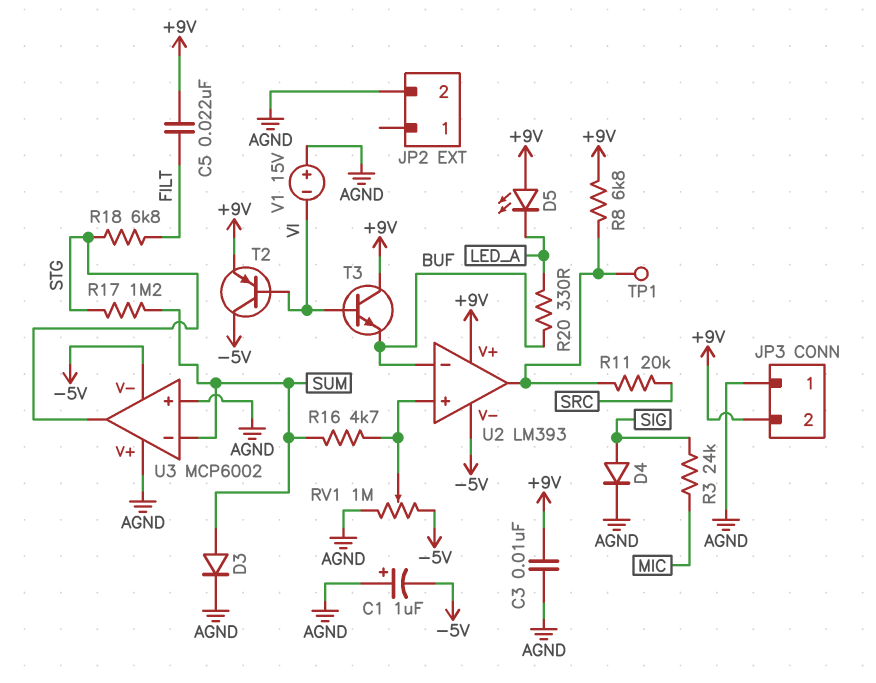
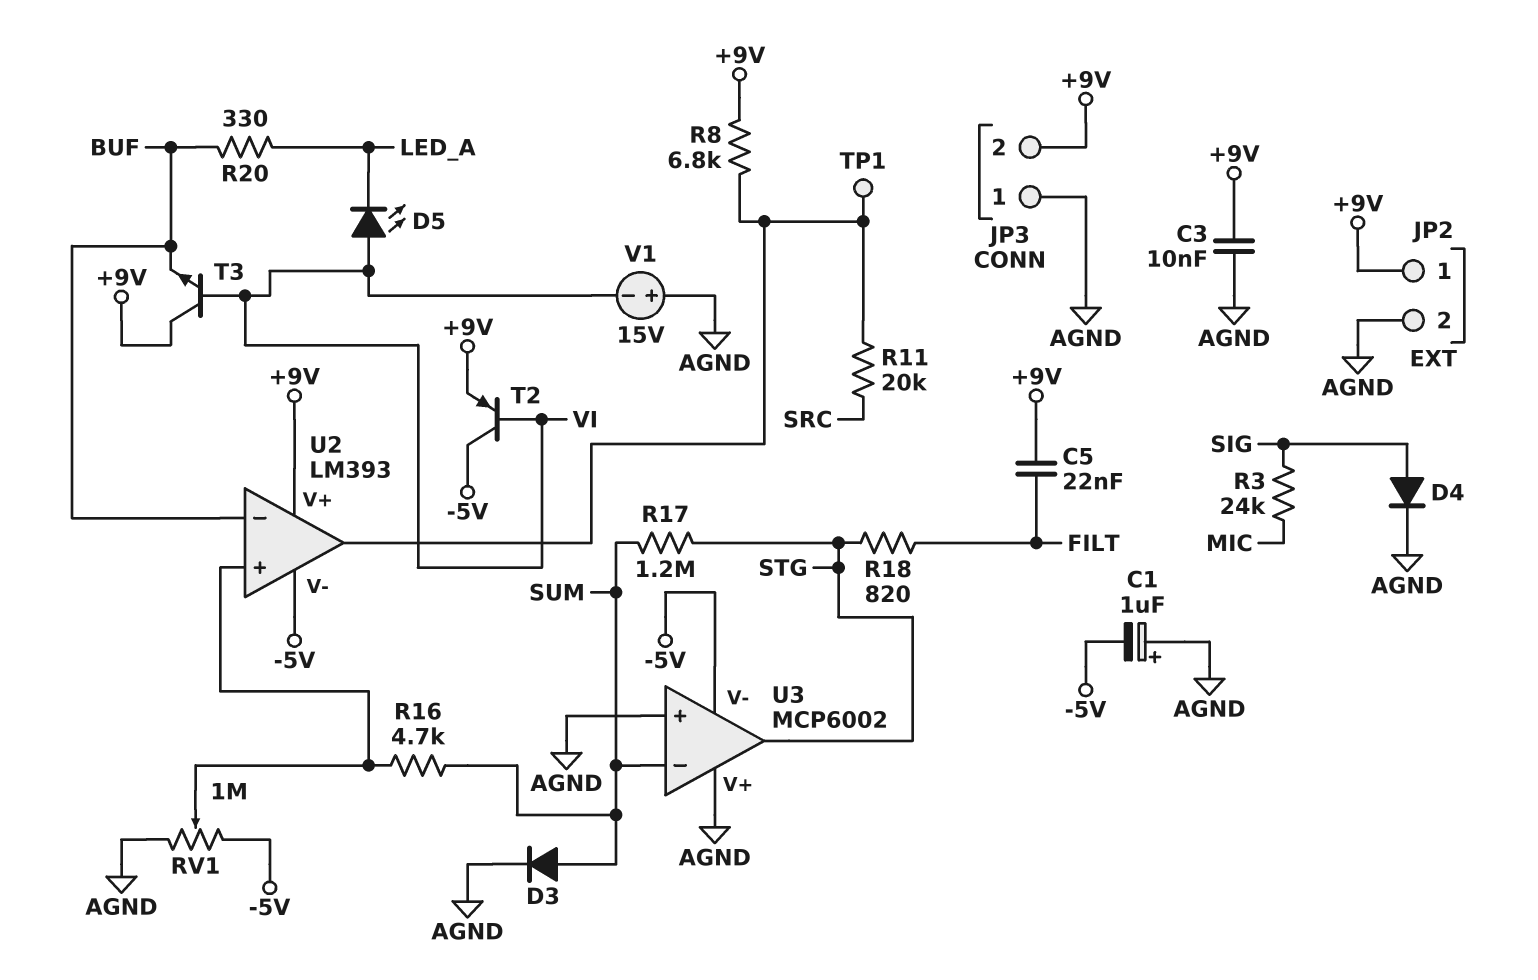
D5: LED (A +9V, K LED_A) -> LED (A VI, K LED_A)
JP2 pin 1: none -> +9V
R18: 6.8k (FILT, STG) -> 820 (FILT, STG)

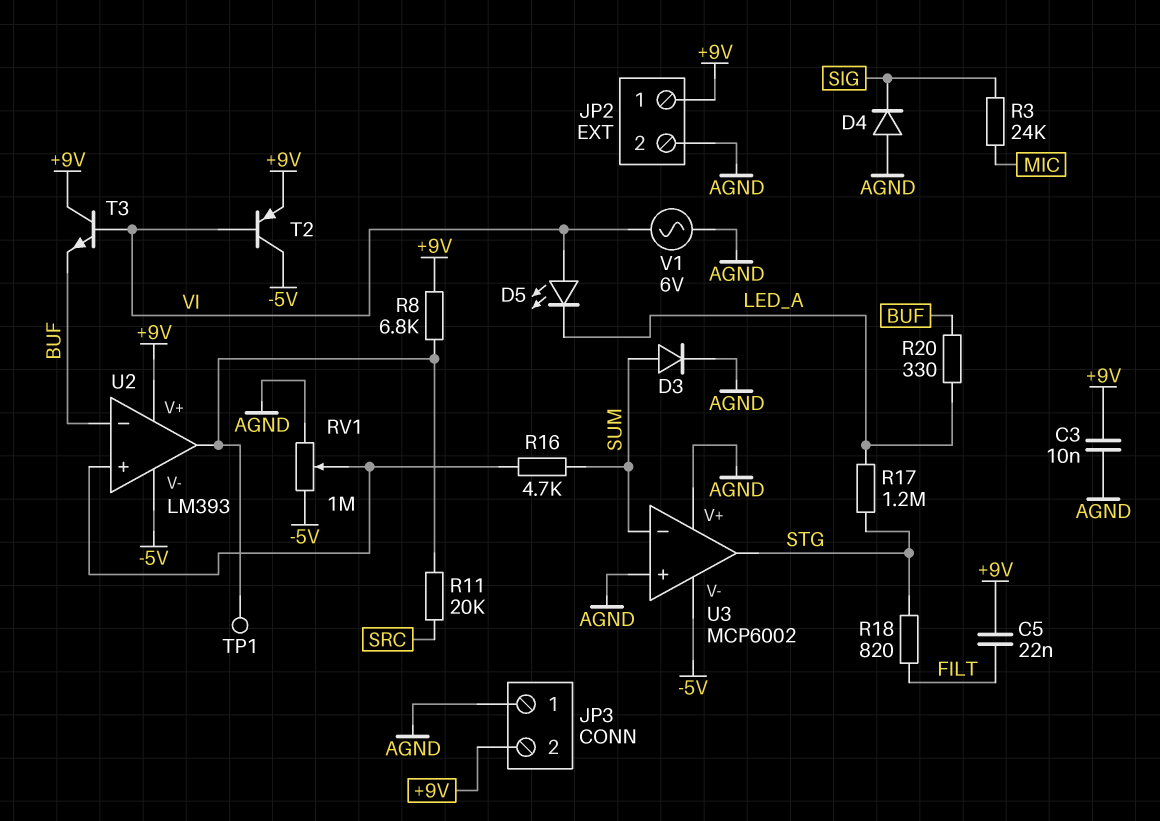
C1: 1uF (plus AGND, minus -5V) -> none
D4: diode (A SIG, K AGND) -> diode (A AGND, K SIG)
R17: 1.2M (STG, SUM) -> 1.2M (LED_A, STG)
V1: 15V (plus AGND, minus VI) -> AC 6V (AGND, VI)

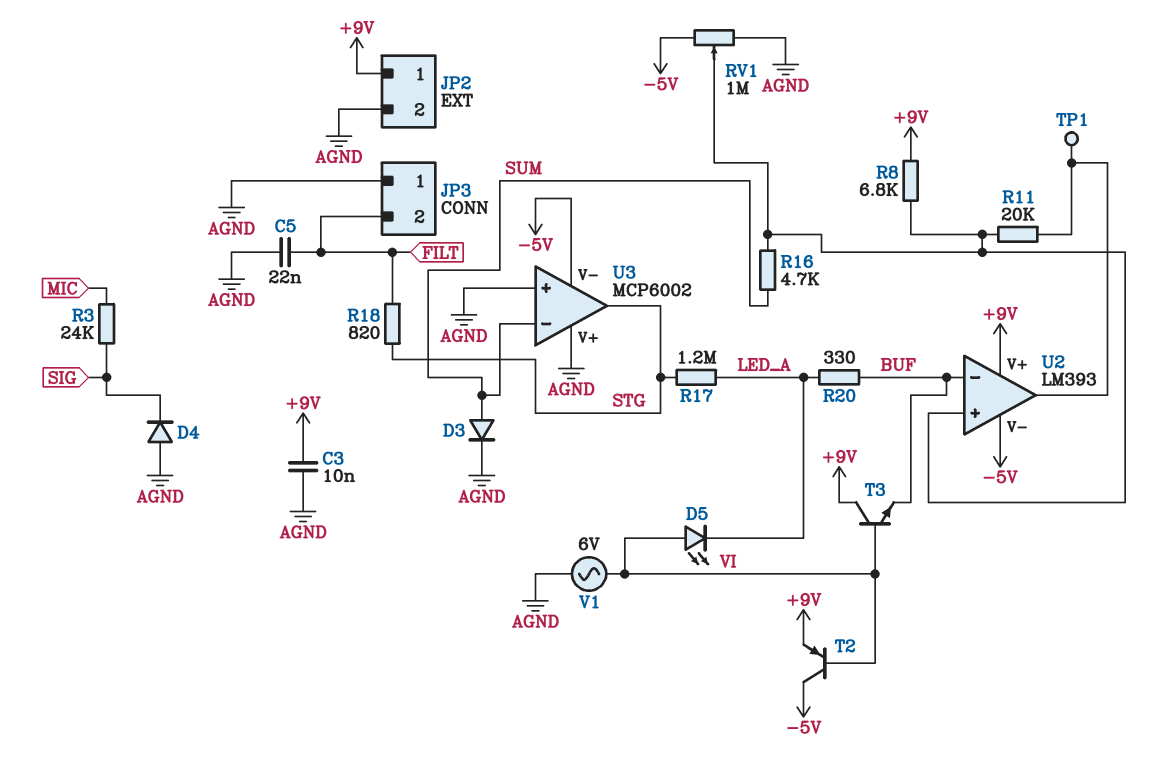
C5: 22nF (+9V, FILT) -> 22nF (AGND, FILT)
JP3 pin 2: +9V -> FILT
R8: 6.8k (+9V, U2/out) -> 6.8k (+9V, U2/in+)
R11: 20k (SRC, U2/out) -> 20k (U2/in+, U2/out)

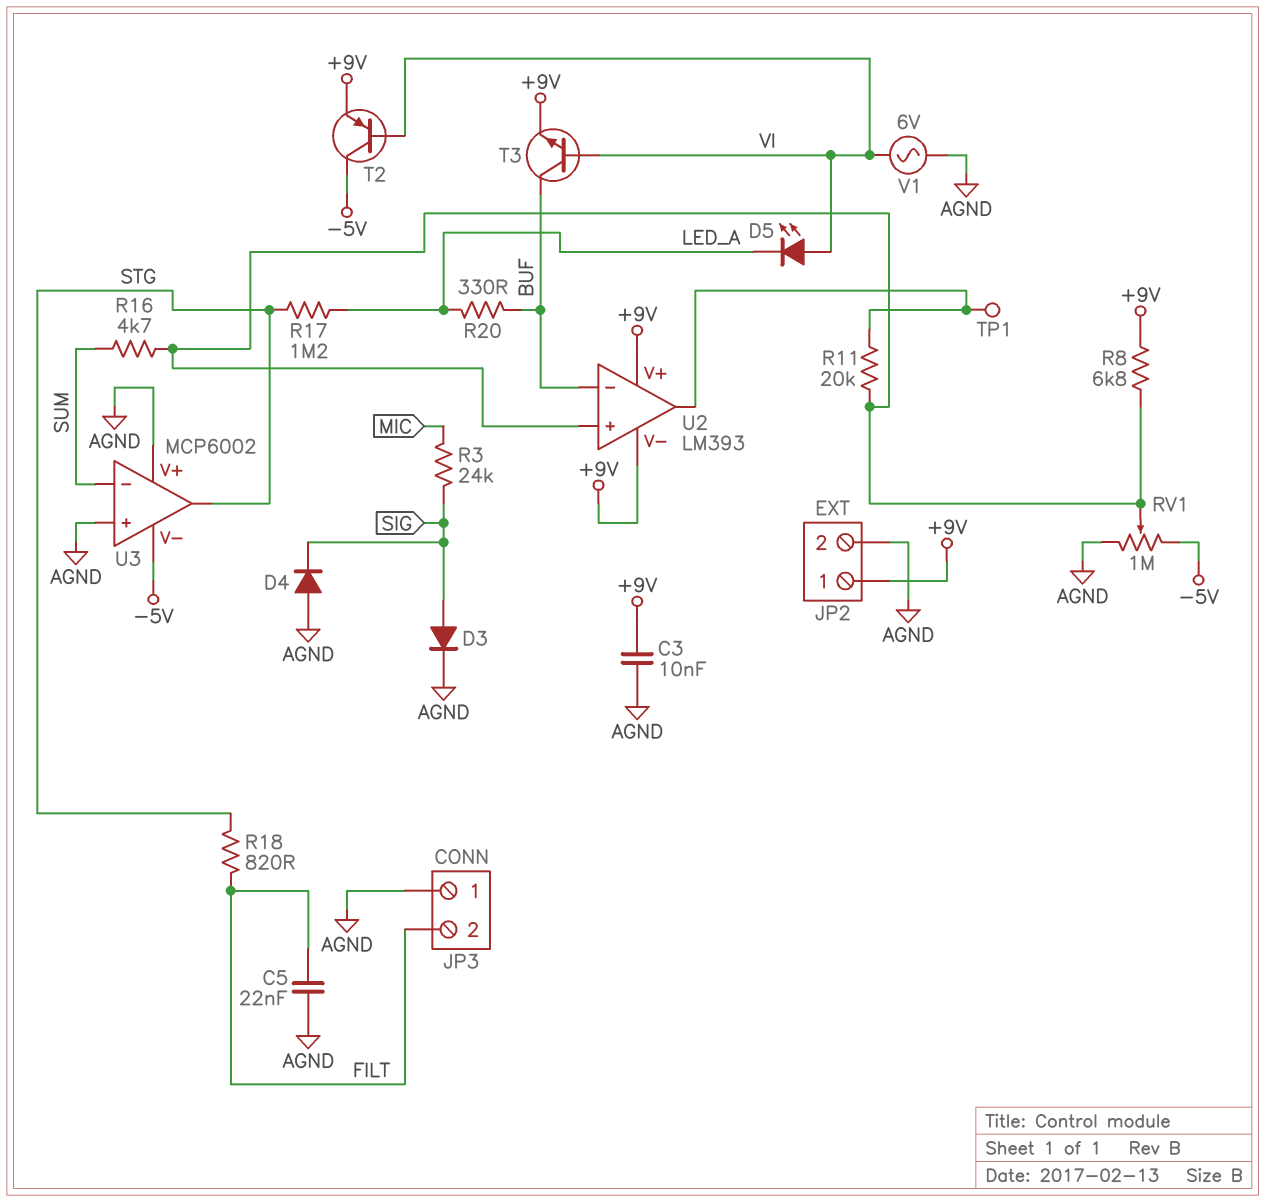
D3: diode (A SUM, K AGND) -> diode (A SIG, K AGND)
T3: NPN (B VI, C +9V, E BUF) -> NPN (B VI, C BUF, E +9V)
U2 pin V-: -5V -> +9V

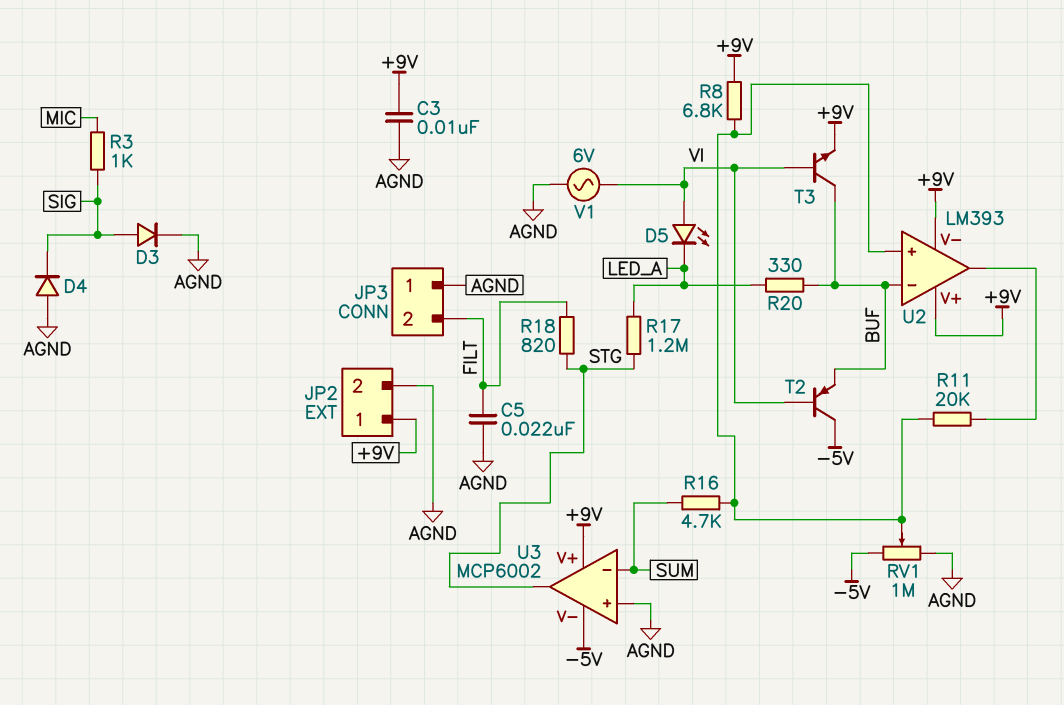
R3: 24k (MIC, SIG) -> 1k (MIC, SIG)
T2: PNP (B VI, C -5V, E +9V) -> PNP (B VI, C -5V, E BUF)
TP1: test point (U2/out) -> none
U3 pin V+: AGND -> +9V

